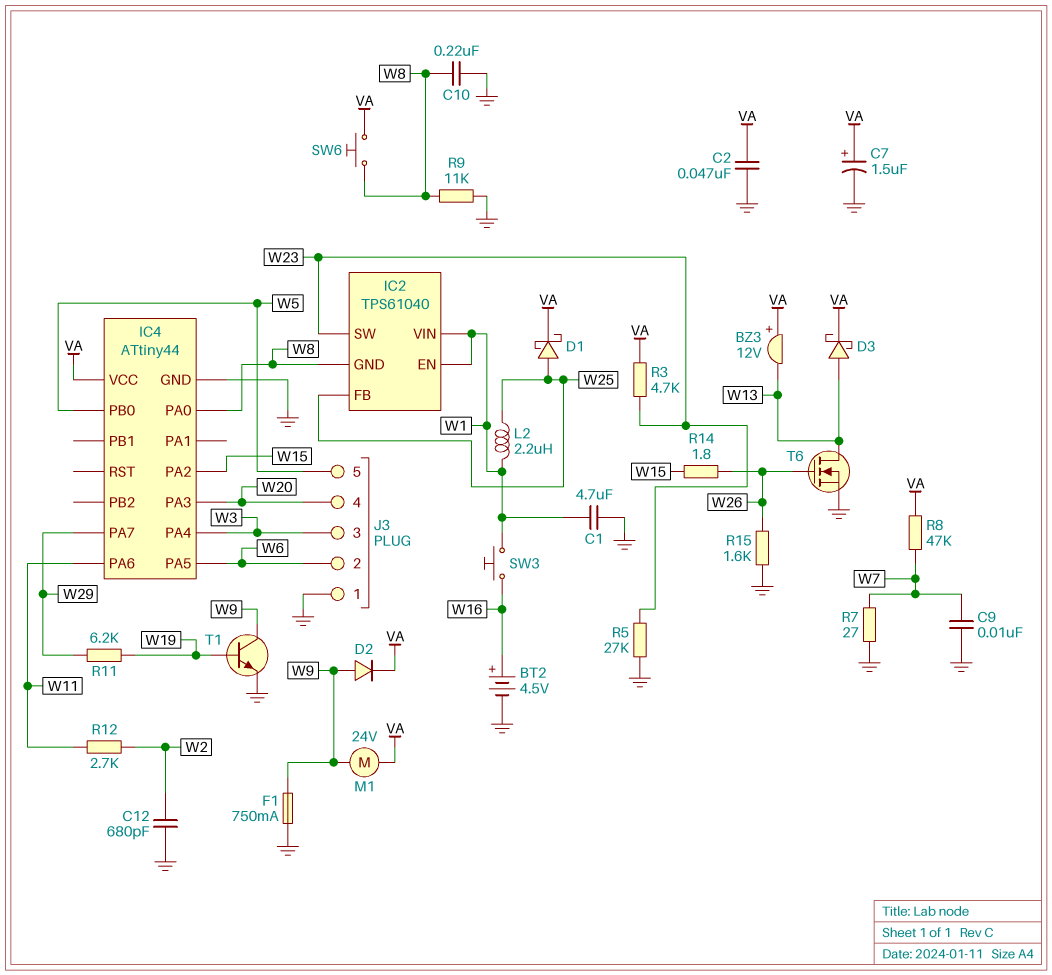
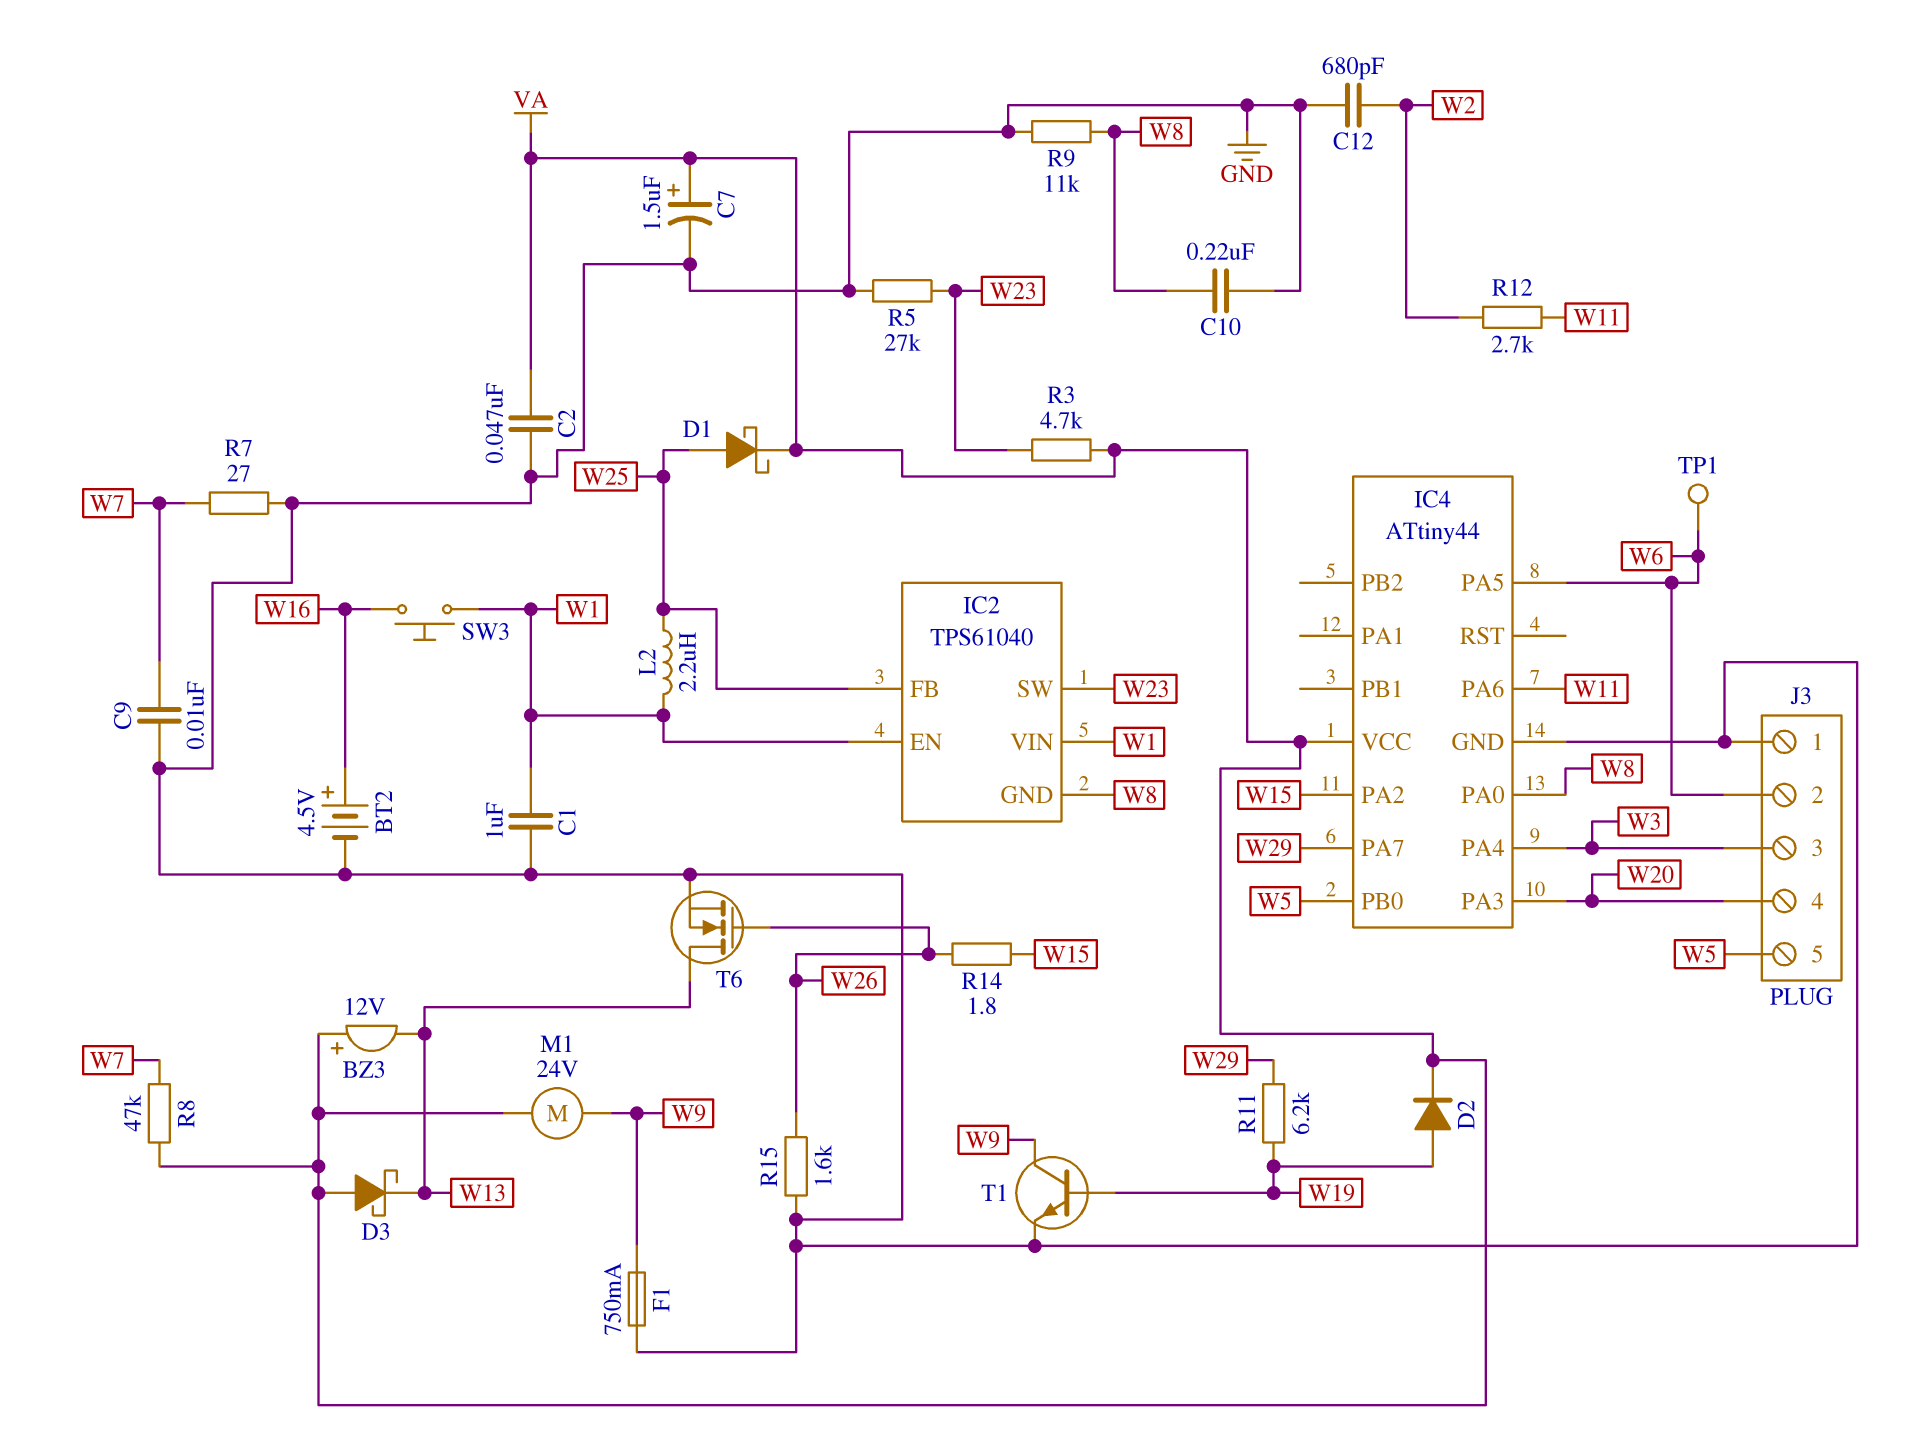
C1: 4.7uF (GND, W1) -> 1uF (GND, W1)
D2: diode (A W9, K VA) -> diode (A W19, K VA)
D3: schottky (A W13, K VA) -> schottky (A VA, K W13)
SW6: button (VA, W8) -> none
TP1: none -> test point (W6)

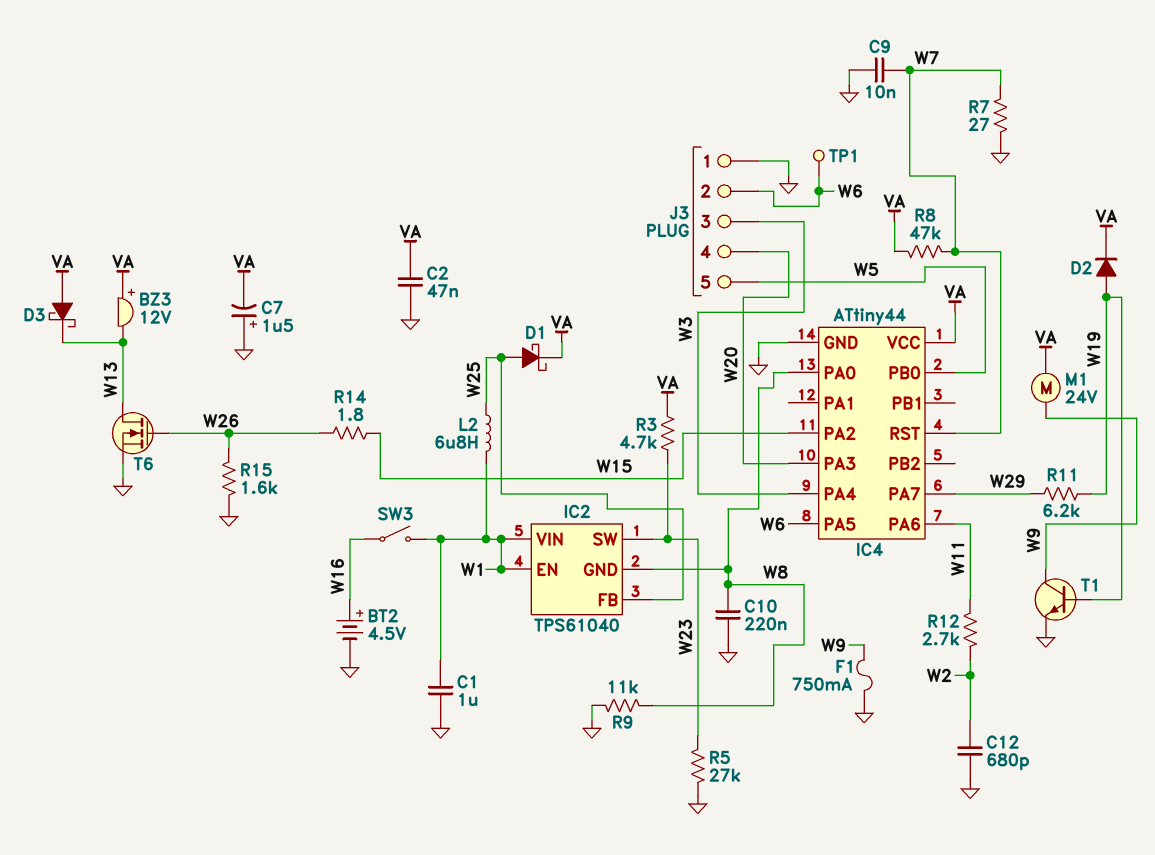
C7: 1.5uF (plus VA, minus GND) -> 1.5uF (plus GND, minus VA)
IC4 pin RST: none -> W7
L2: 2.2uH (W1, W25) -> 6.8uH (W1, W25)
SW3: button (W1, W16) -> switch (W1, W16)

